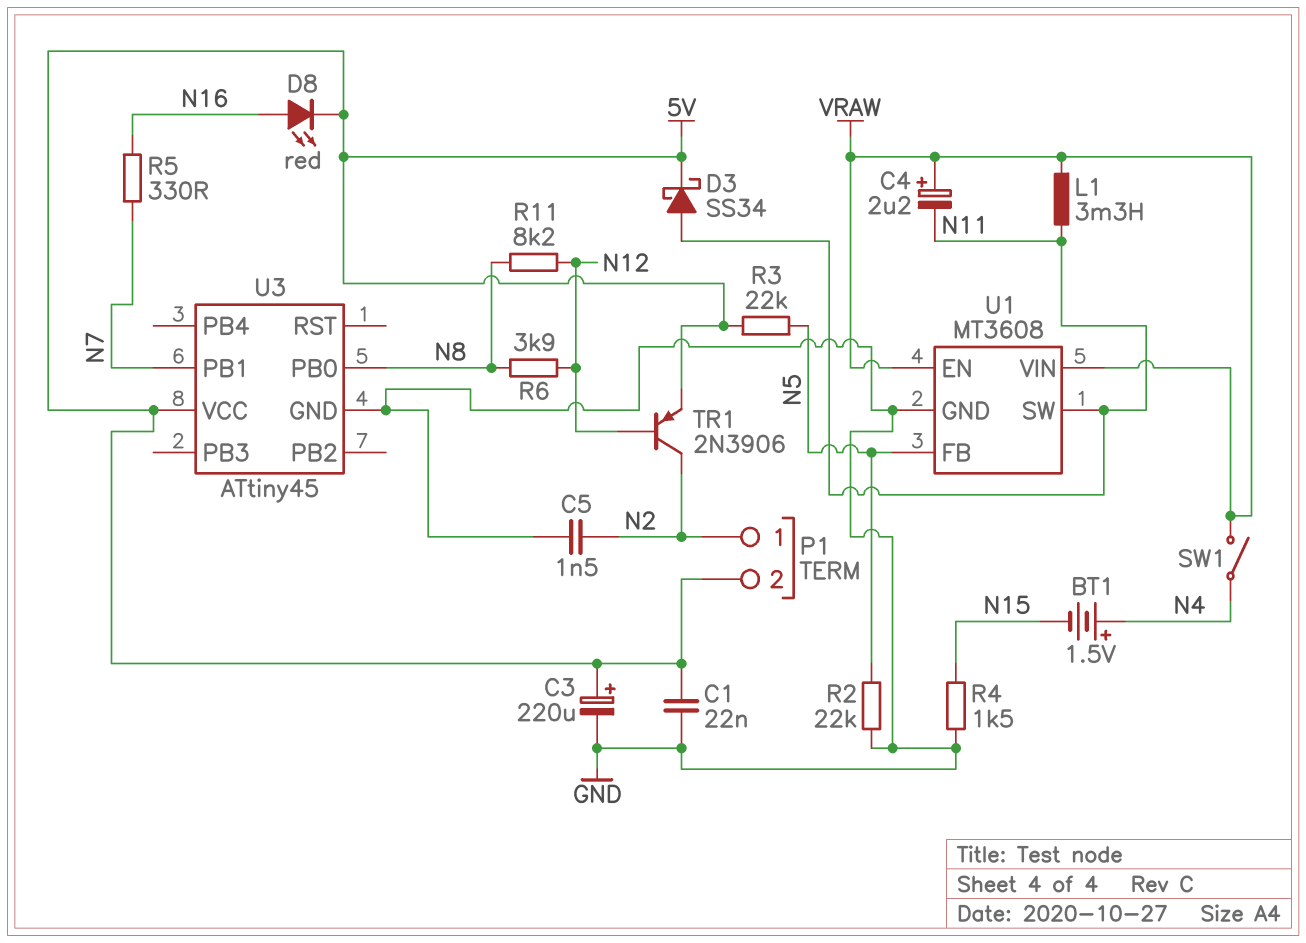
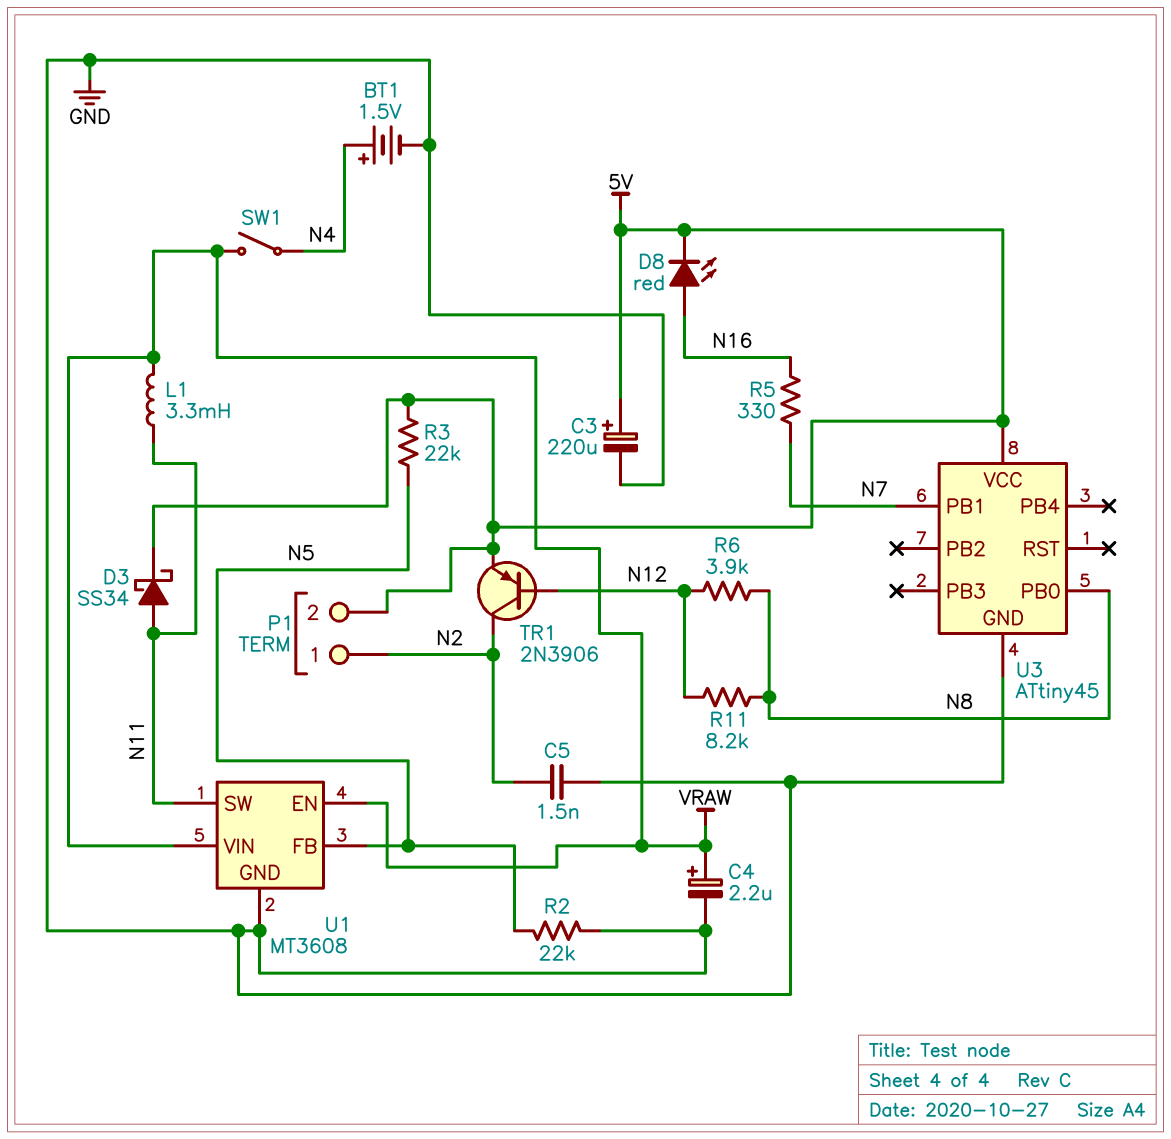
BT1: 1.5V (plus N4, minus N15) -> 1.5V (plus N4, minus GND)
C1: 22nF (5V, GND) -> none
C4: 2.2uF (plus VRAW, minus N11) -> 2.2uF (plus VRAW, minus GND)
R4: 1.5k (GND, N15) -> none

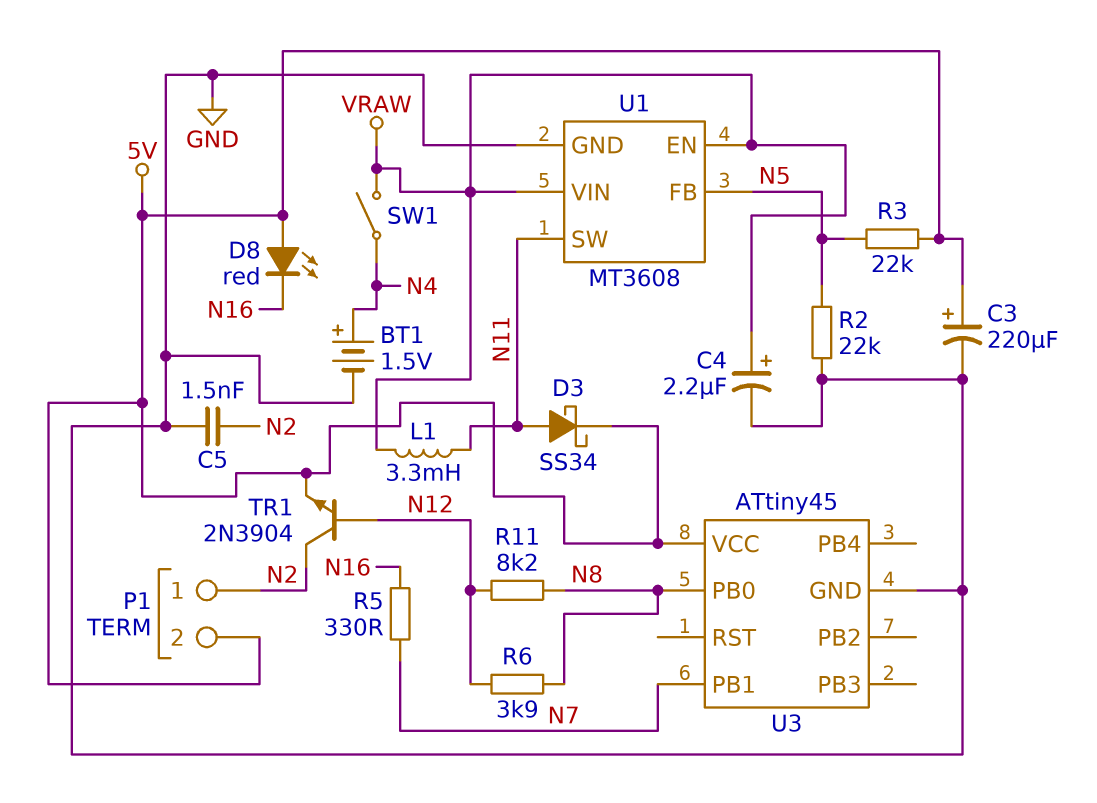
D8: LED red (A N16, K 5V) -> LED red (A 5V, K N16)
TR1: PNP 2N3906 (B N12, C N2, E 5V) -> NPN 2N3904 (B N12, C N2, E 5V)

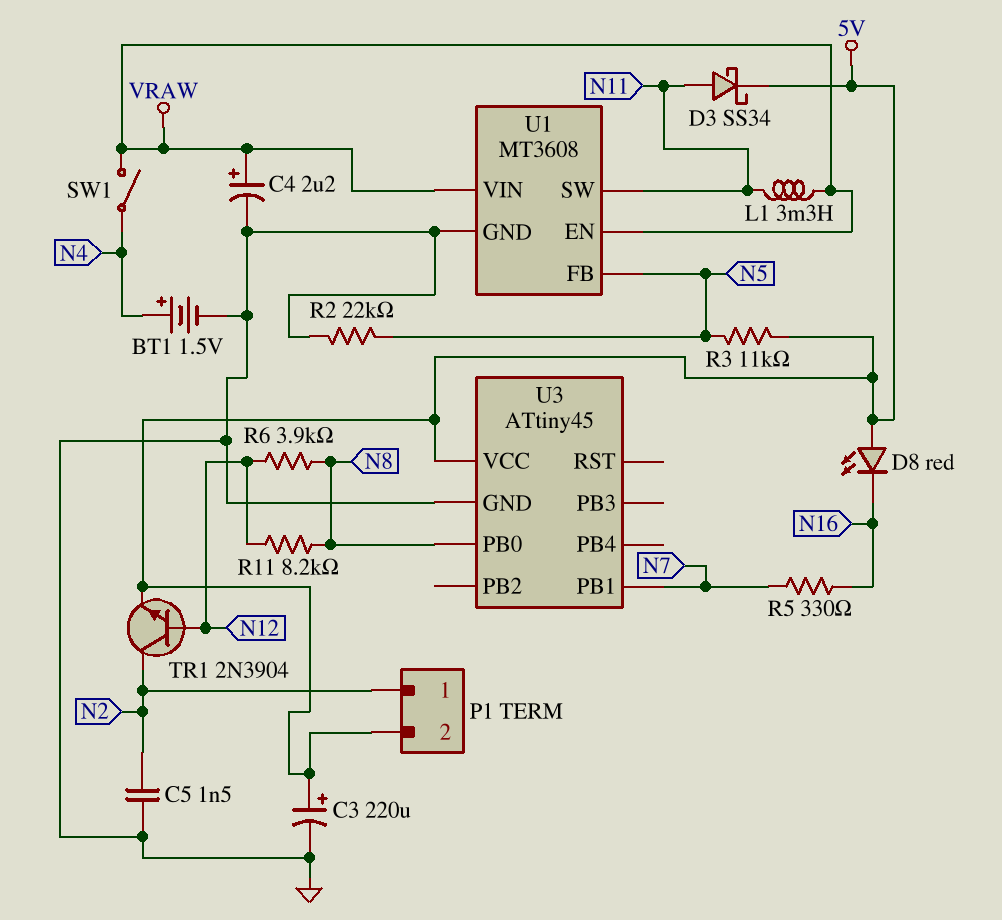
R3: 22k (5V, N5) -> 11k (5V, N5)

